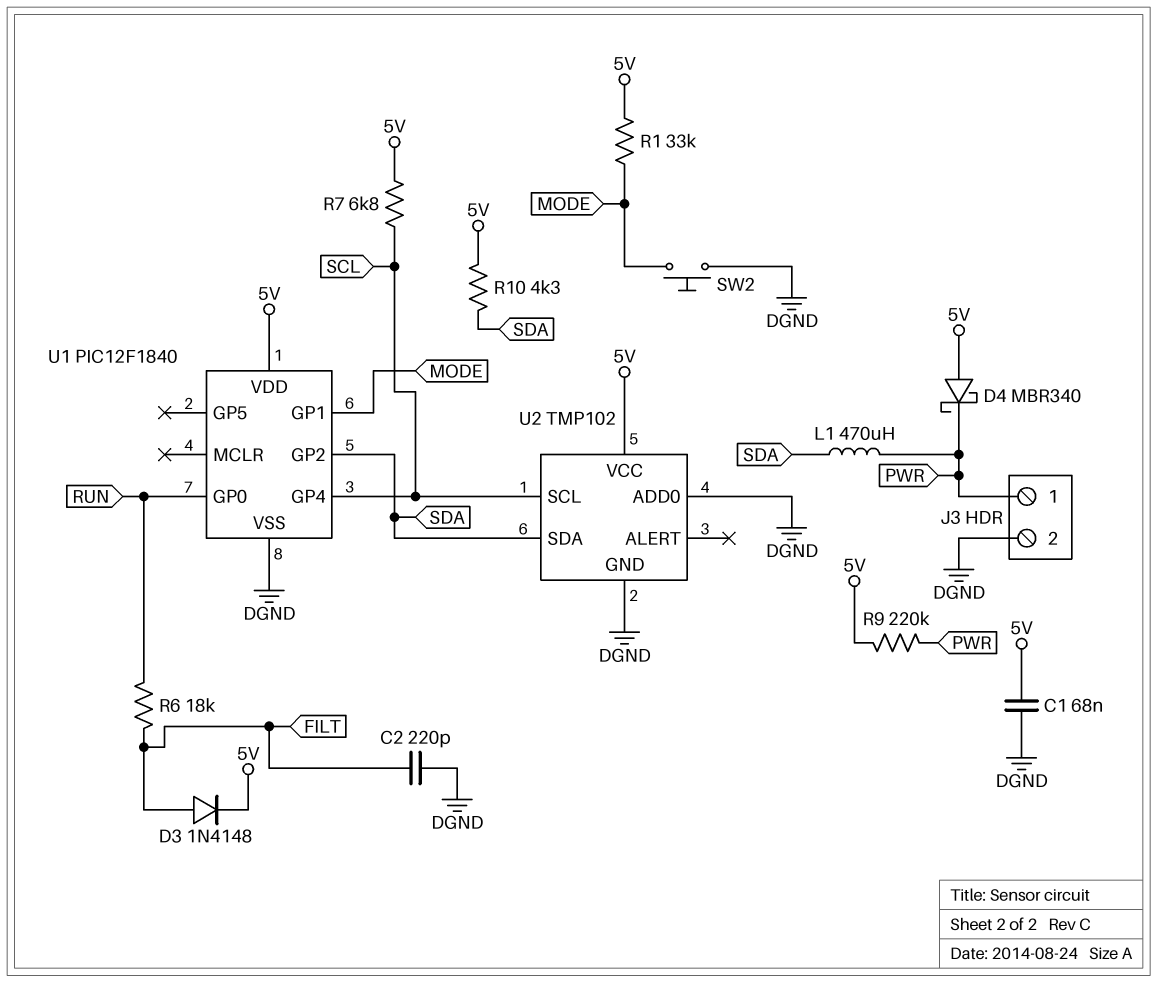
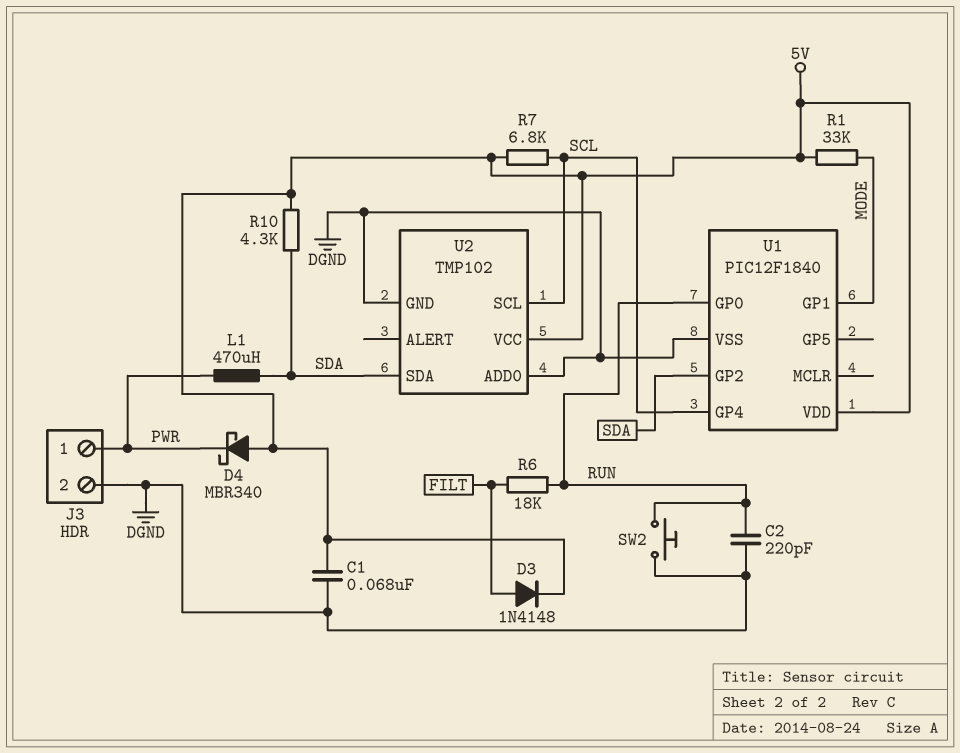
C2: 220pF (DGND, FILT) -> 220pF (DGND, RUN)
R9: 220k (5V, PWR) -> none
SW2: button (DGND, MODE) -> button (DGND, RUN)

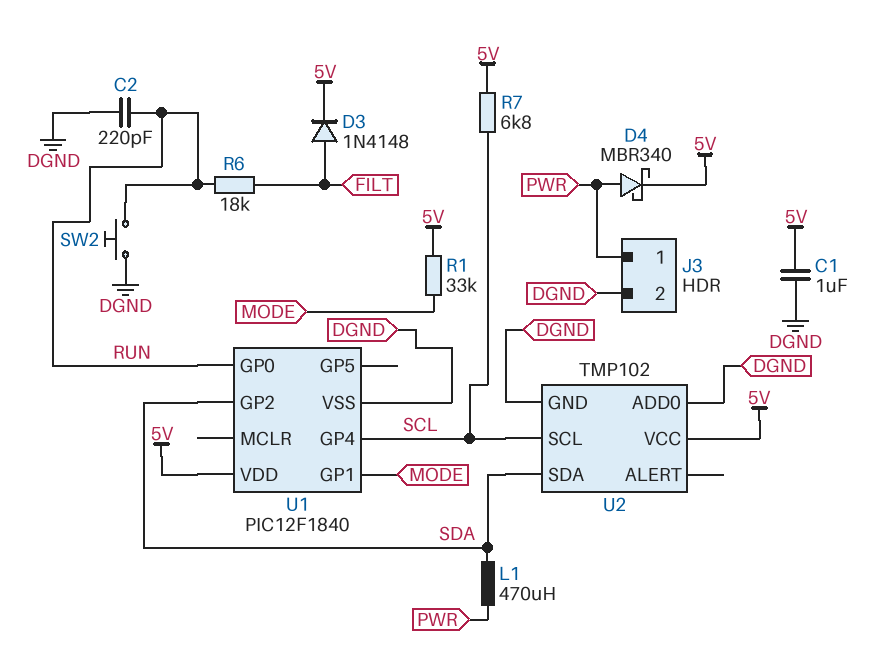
C1: 68nF (5V, DGND) -> 1uF (5V, DGND)
D4: schottky MBR340 (A 5V, K PWR) -> schottky MBR340 (A PWR, K 5V)
R10: 4.3k (5V, SDA) -> none

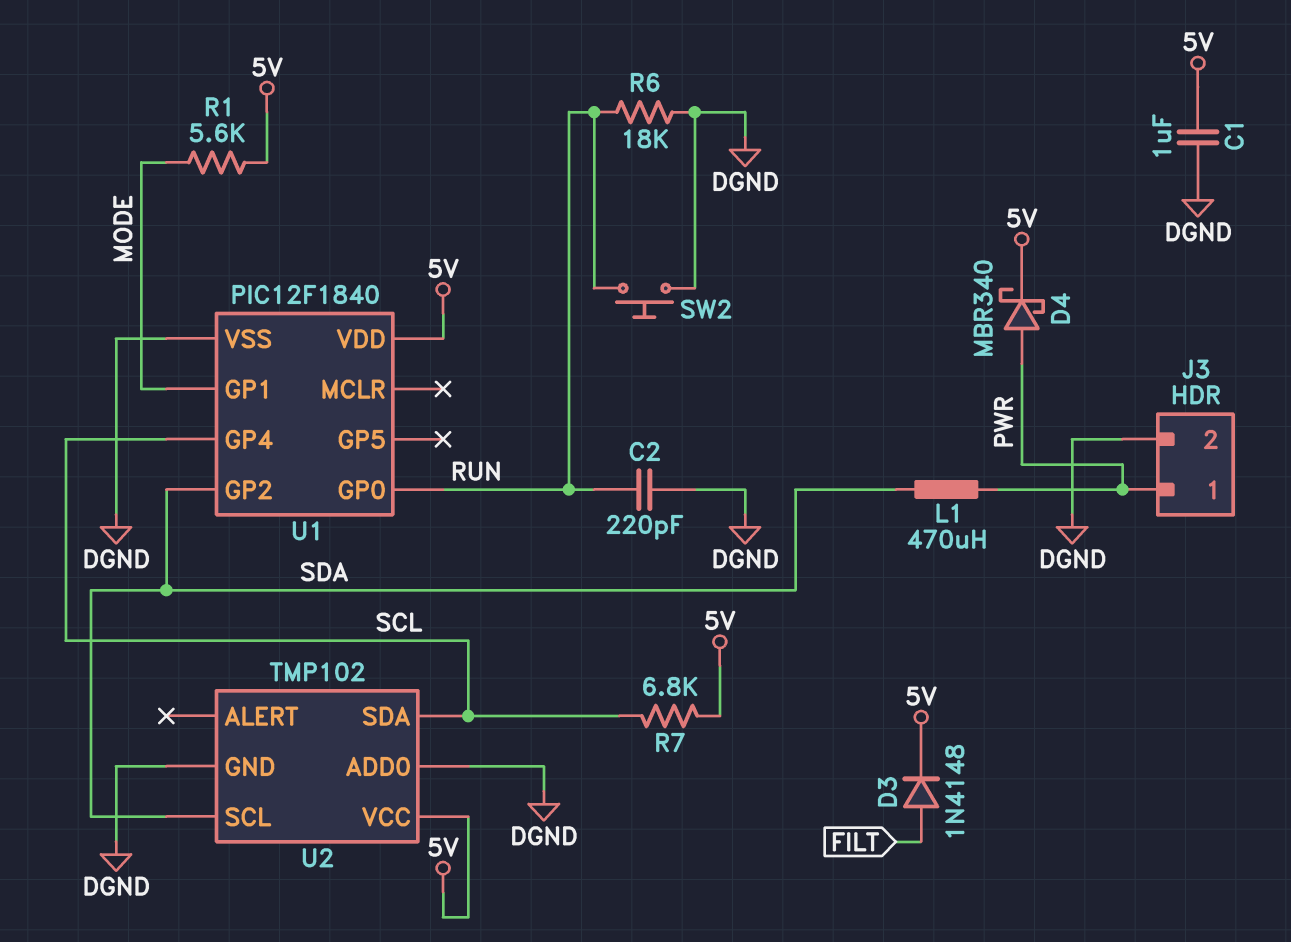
R1: 33k (5V, MODE) -> 5.6k (5V, MODE)
R6: 18k (FILT, RUN) -> 18k (DGND, RUN)
U2 pin SCL: SCL -> SDA
U2 pin SDA: SDA -> SCL

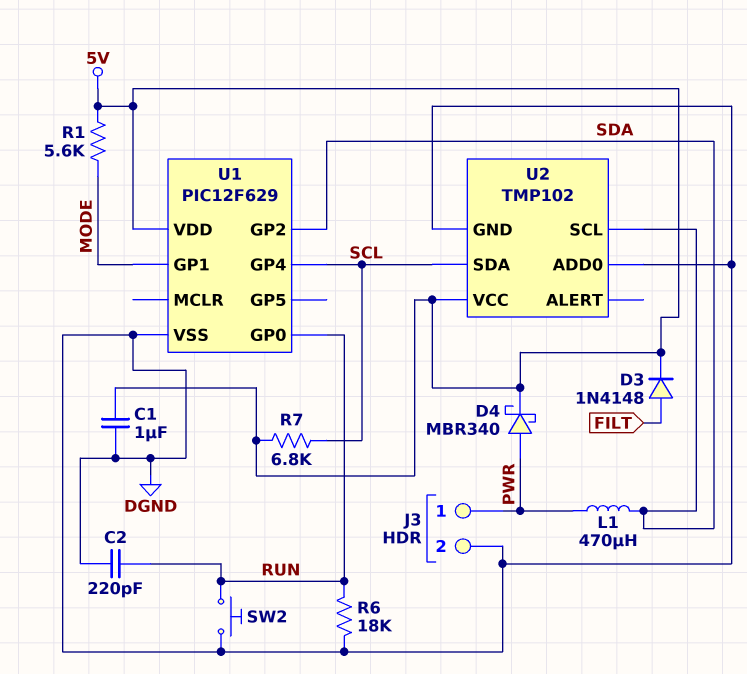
U1: PIC12F1840 -> PIC12F629

